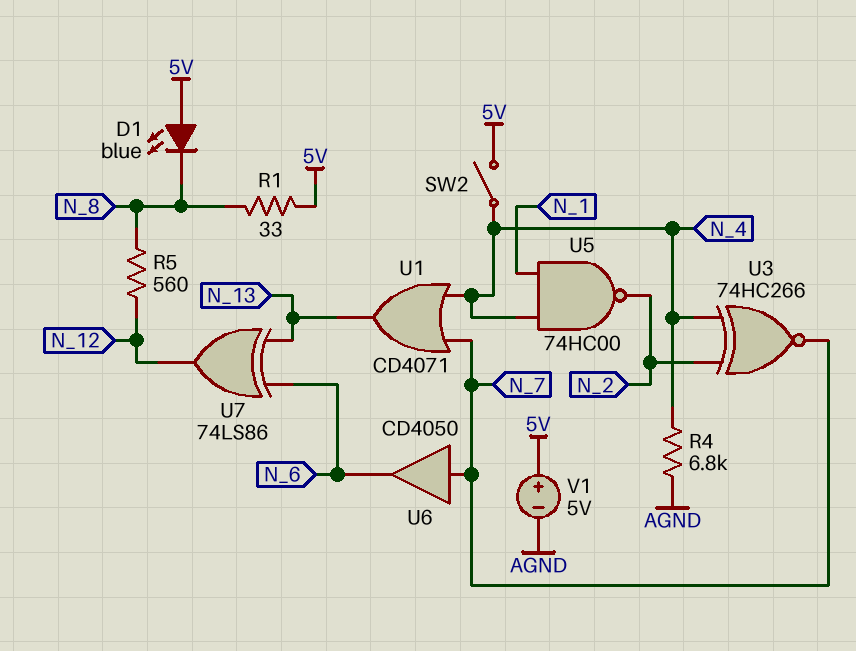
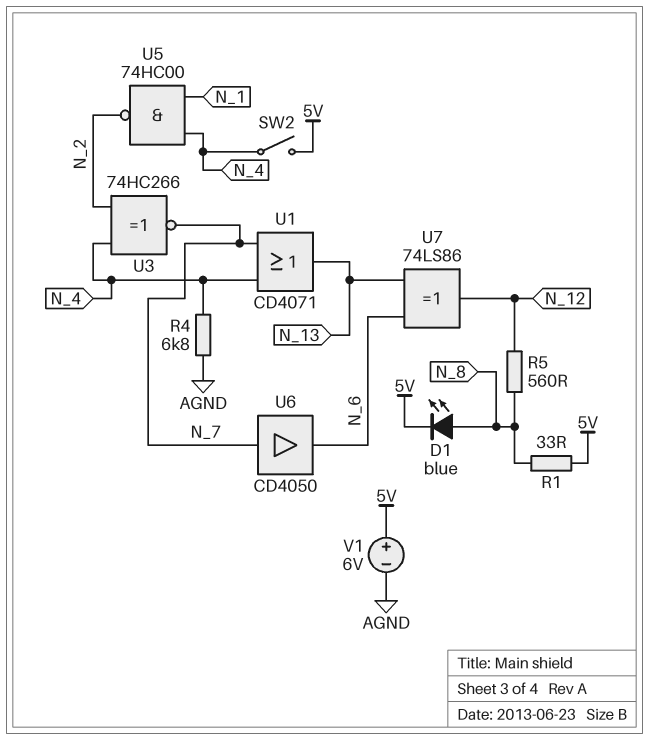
D1: LED blue (A 5V, K N_8) -> LED blue (A N_8, K 5V)
V1: 5V (plus 5V, minus AGND) -> 6V (plus 5V, minus AGND)

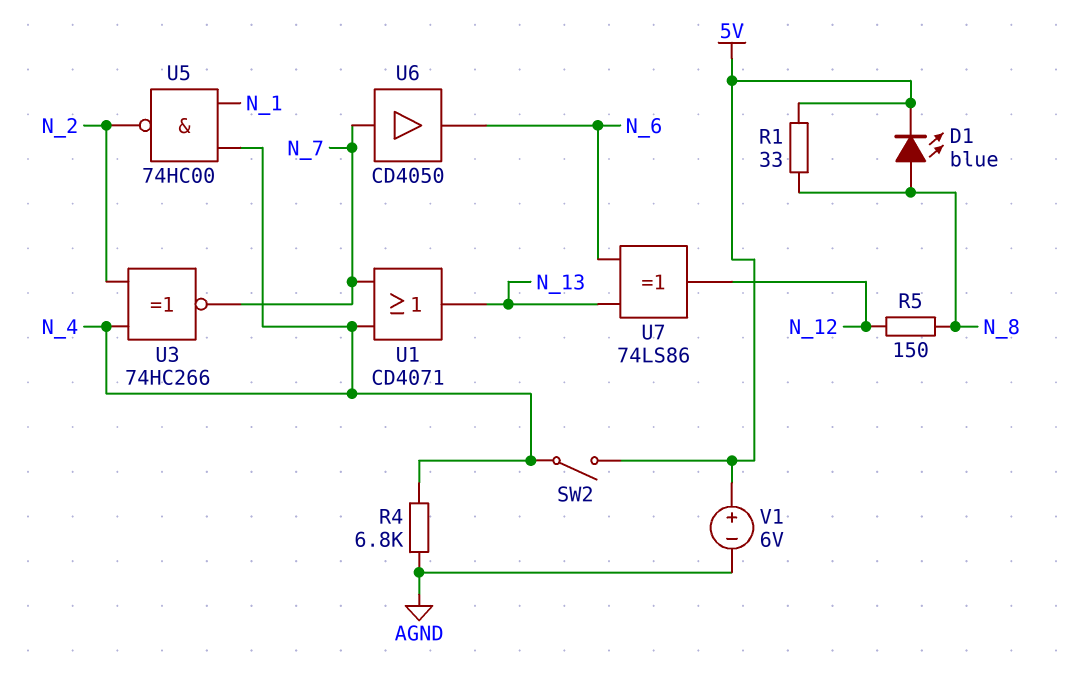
R5: 560 (N_8, N_12) -> 150 (N_8, N_12)

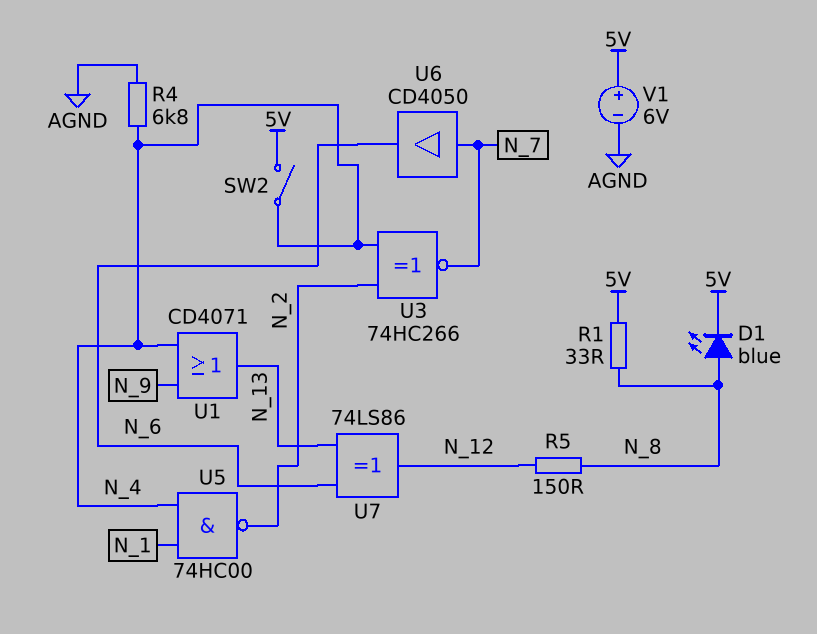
U1: OR CD4071 (in N_4, in N_7, out N_13) -> OR CD4071 (in N_4, in N_9, out N_13)

